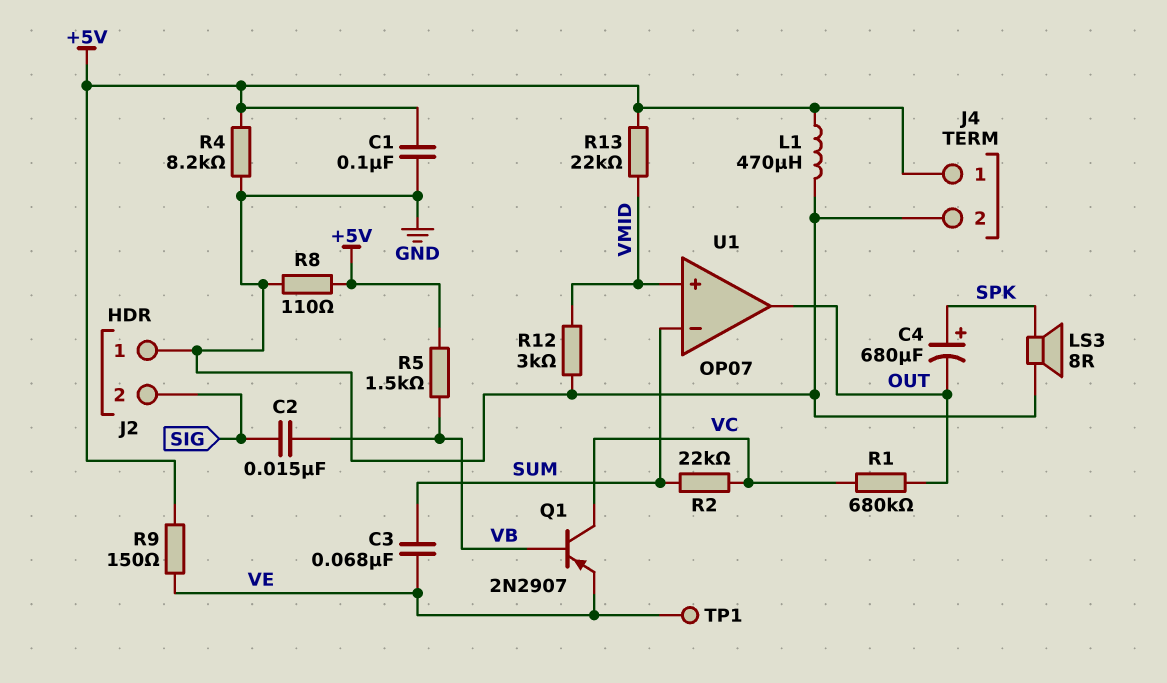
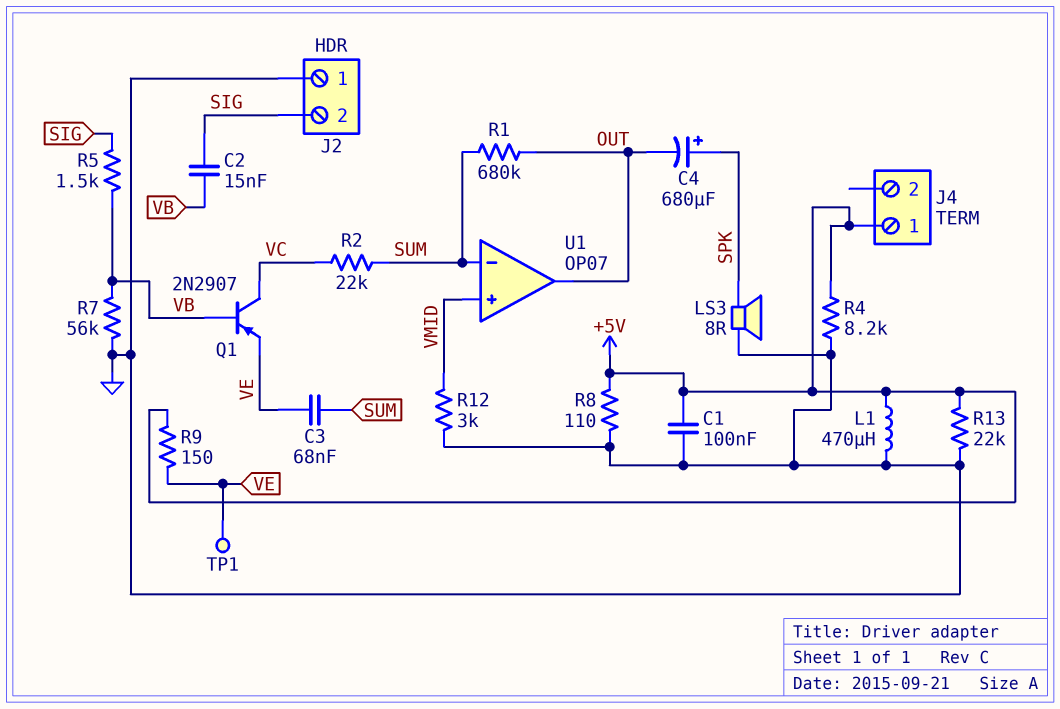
J4 pin 2: GND -> none
R1: 680k (OUT, VC) -> 680k (OUT, SUM)
R5: 1.5k (+5V, VB) -> 1.5k (SIG, VB)
R7: none -> 56k (GND, VB)
R13: 22k (+5V, VMID) -> 22k (+5V, GND)

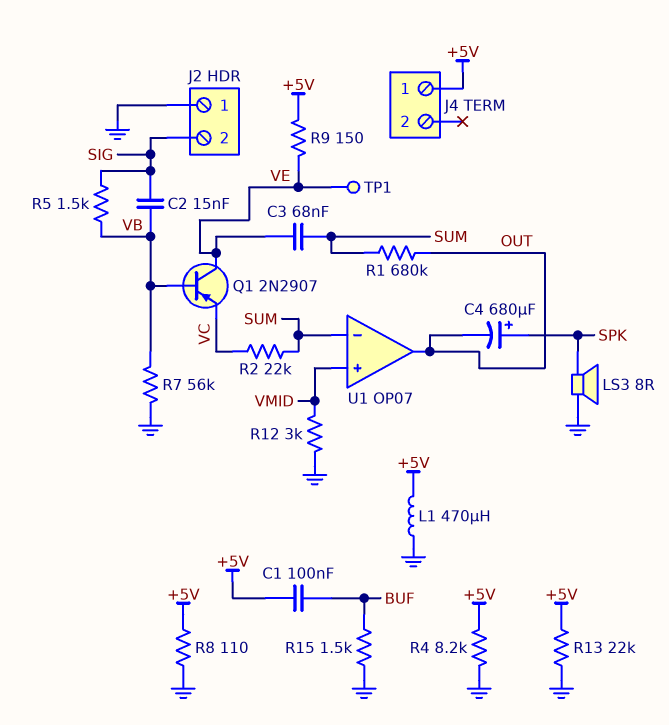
C1: 100nF (+5V, GND) -> 100nF (+5V, BUF)
Q1: PNP 2N2907 (B VB, C VC, E VE) -> PNP 2N2907 (B VB, C VE, E VC)
R15: none -> 1.5k (BUF, GND)

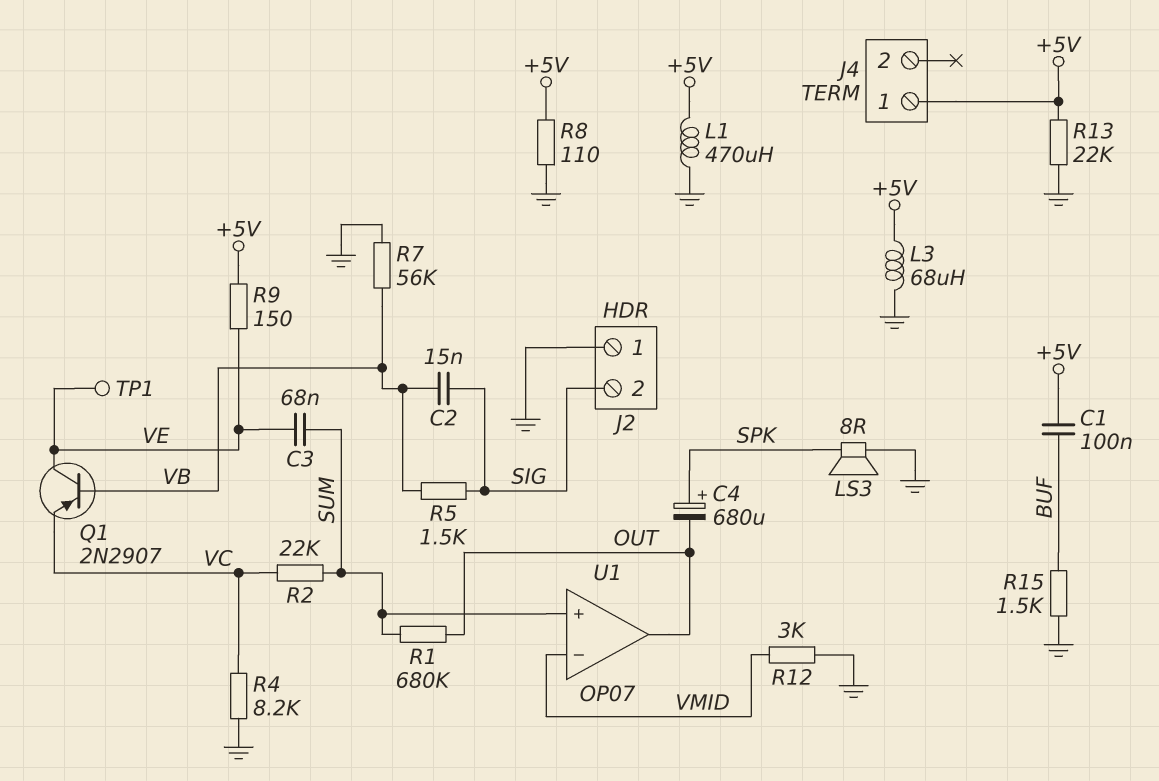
L3: none -> 68uH (+5V, GND)
R4: 8.2k (+5V, GND) -> 8.2k (GND, VC)
U1 pin in+: VMID -> SUM
U1 pin in-: SUM -> VMID

